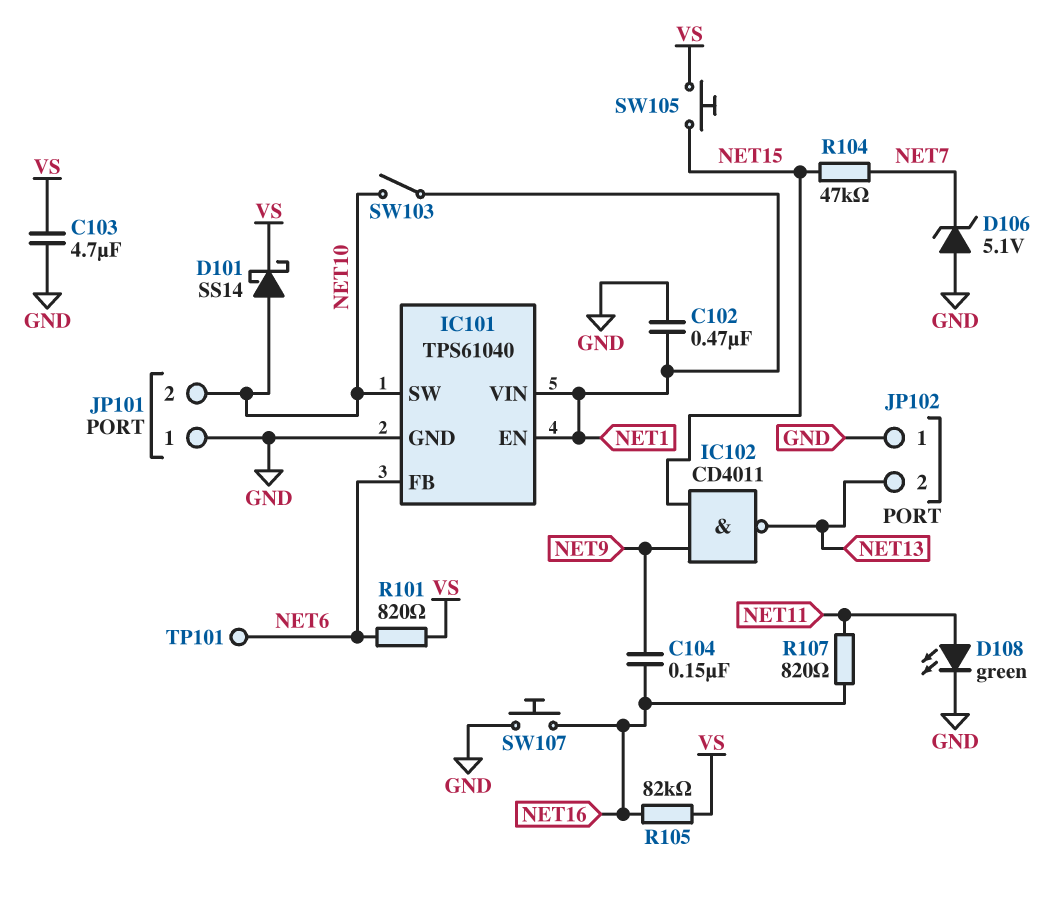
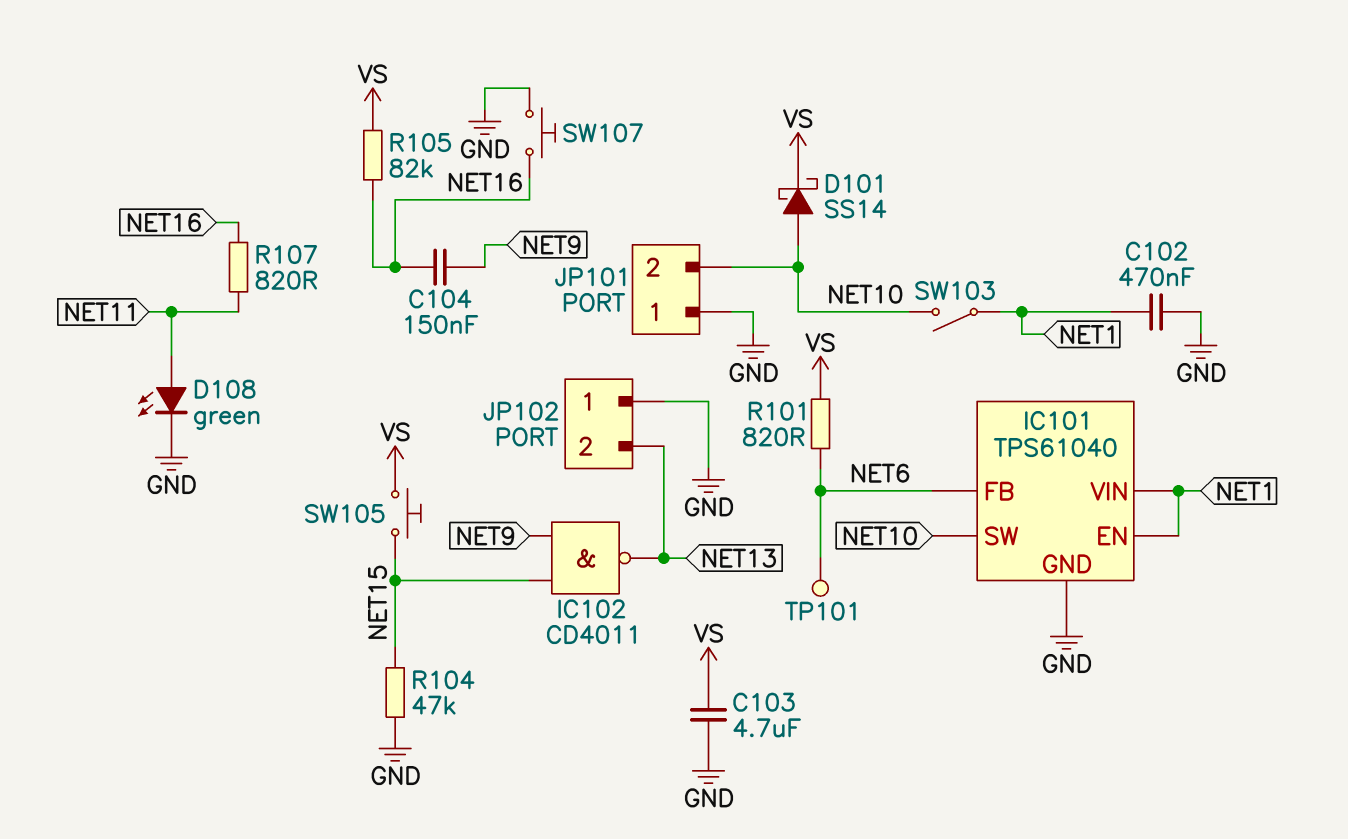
D106: zener 5.1V (A GND, K NET7) -> none
R104: 47k (NET7, NET15) -> 47k (GND, NET15)

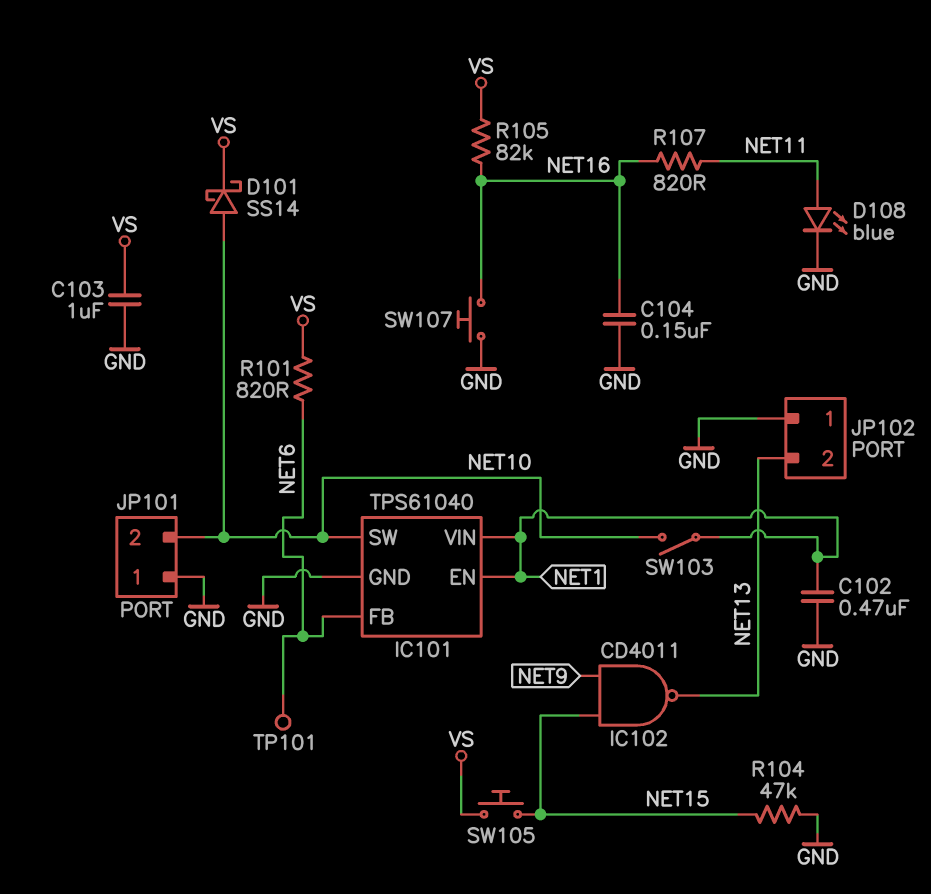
C103: 4.7uF (GND, VS) -> 1uF (GND, VS)
C104: 150nF (NET9, NET16) -> 150nF (GND, NET16)
D108: LED green (A NET11, K GND) -> LED blue (A NET11, K GND)

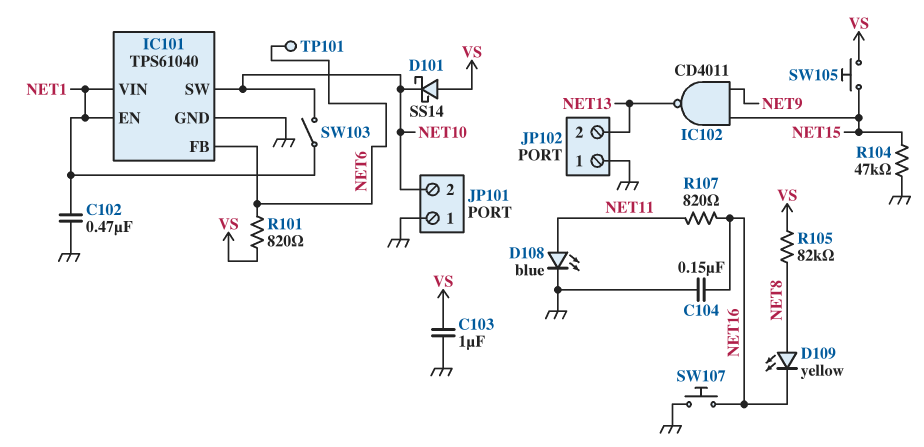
D101: schottky SS14 (A NET10, K VS) -> schottky SS14 (A VS, K NET10)
D109: none -> LED yellow (A NET8, K NET16)
R105: 82k (NET16, VS) -> 82k (NET8, VS)

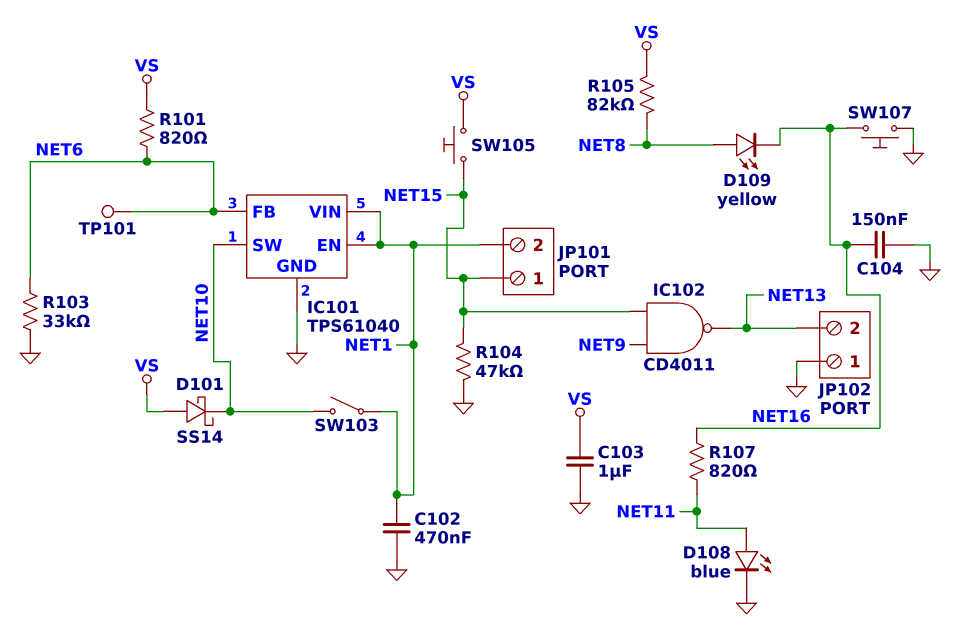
JP101 pin 1: GND -> NET15
JP101 pin 2: NET10 -> NET1
R103: none -> 33k (GND, NET6)

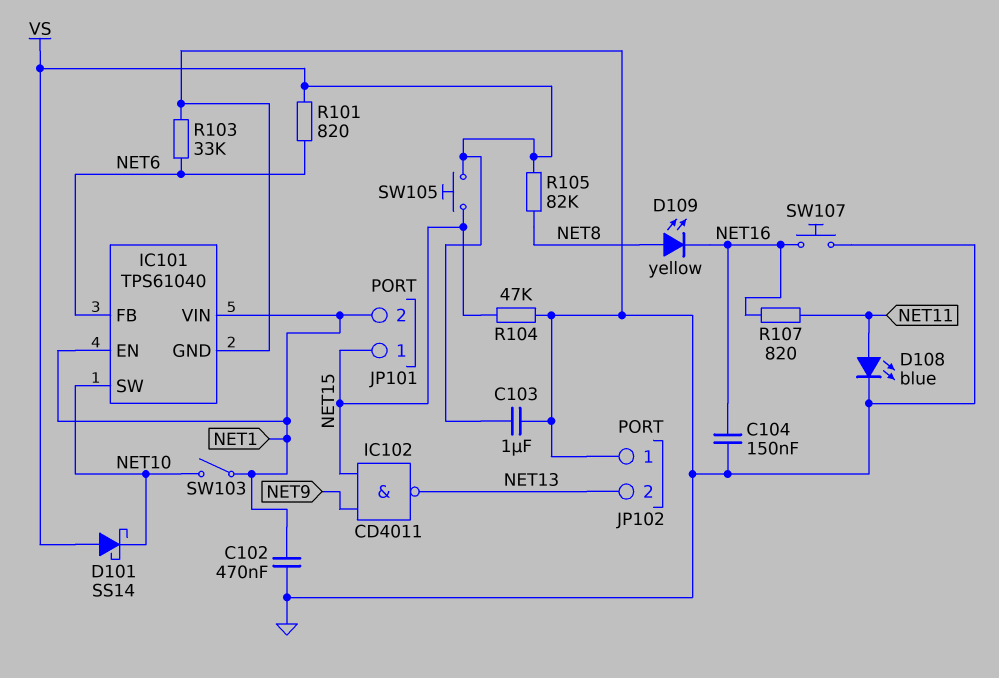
TP101: test point (NET6) -> none

